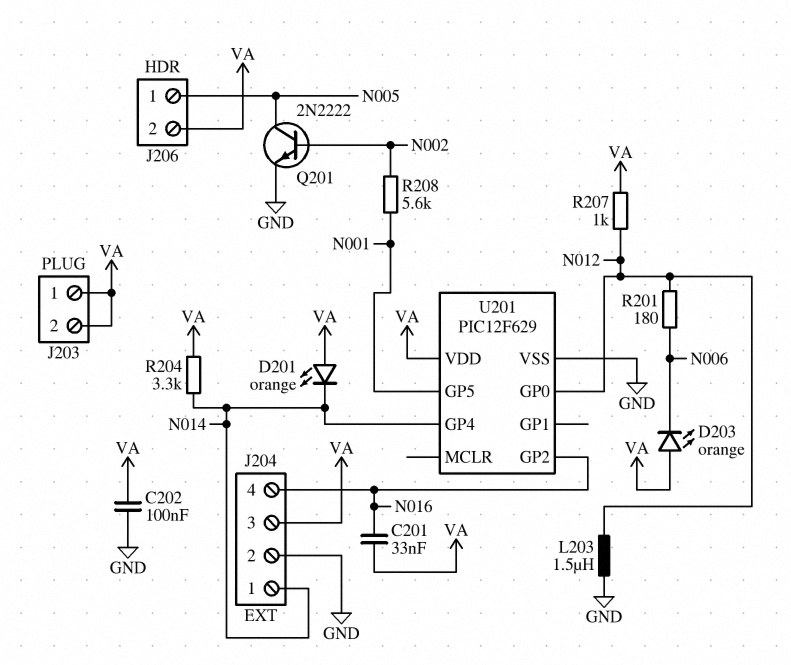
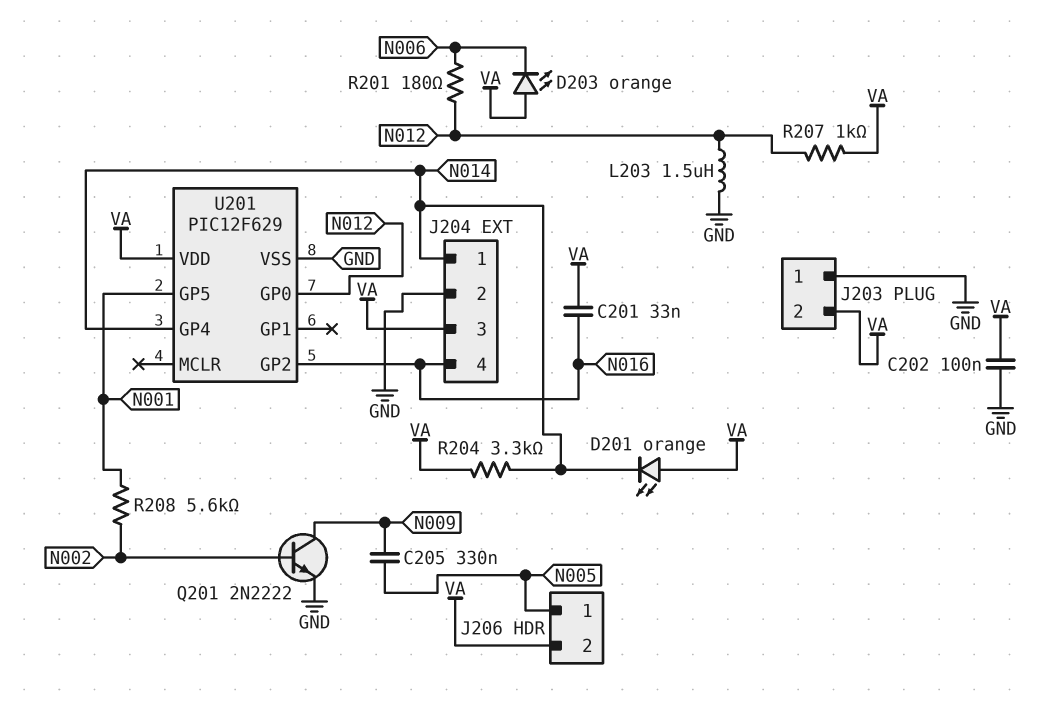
C205: none -> 330nF (N005, N009)
J203 pin 1: VA -> GND
Q201: NPN 2N2222 (B N002, C N005, E GND) -> NPN 2N2222 (B N002, C N009, E GND)

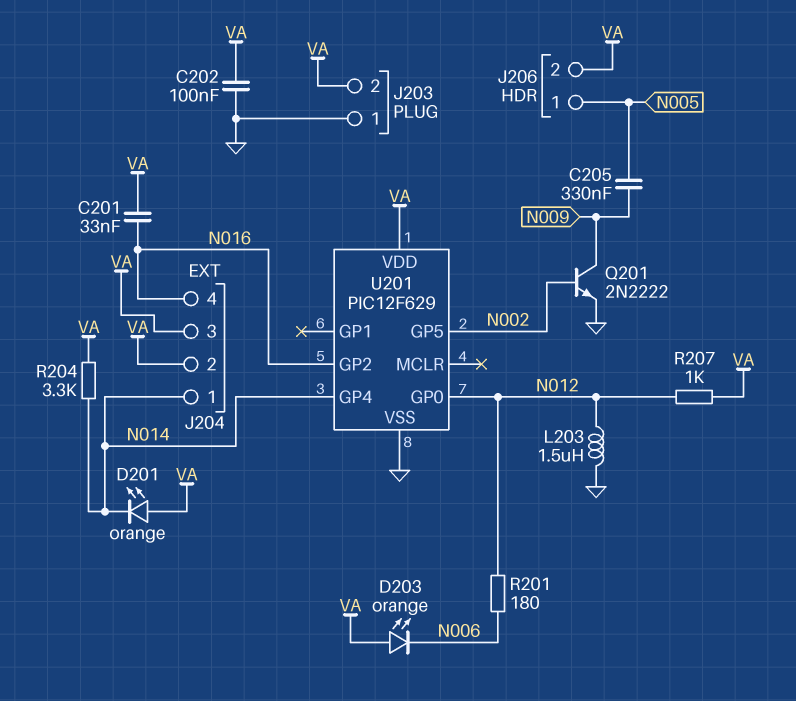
J204 pin 2: GND -> VA
R208: 5.6k (N001, N002) -> none
U201 pin GP5: N001 -> N002

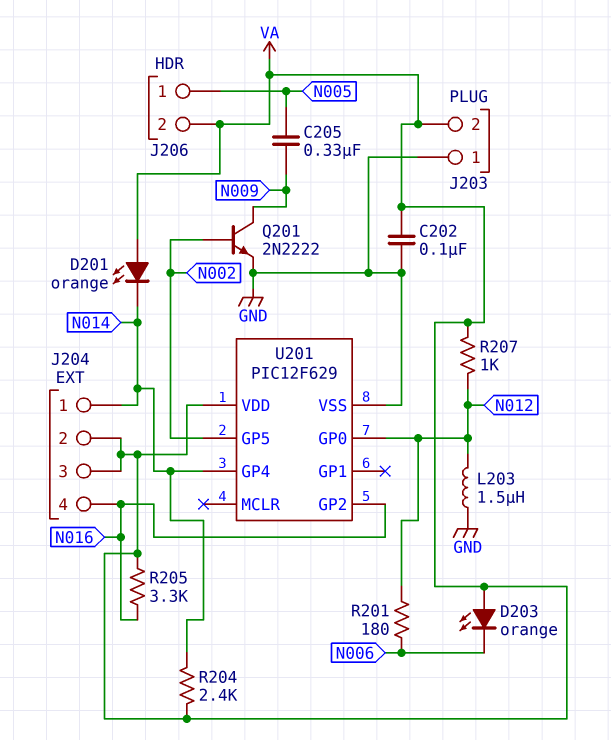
C201: 33nF (N016, VA) -> none
R204: 3.3k (N014, VA) -> 2.4k (N014, VA)
R205: none -> 3.3k (N016, VA)

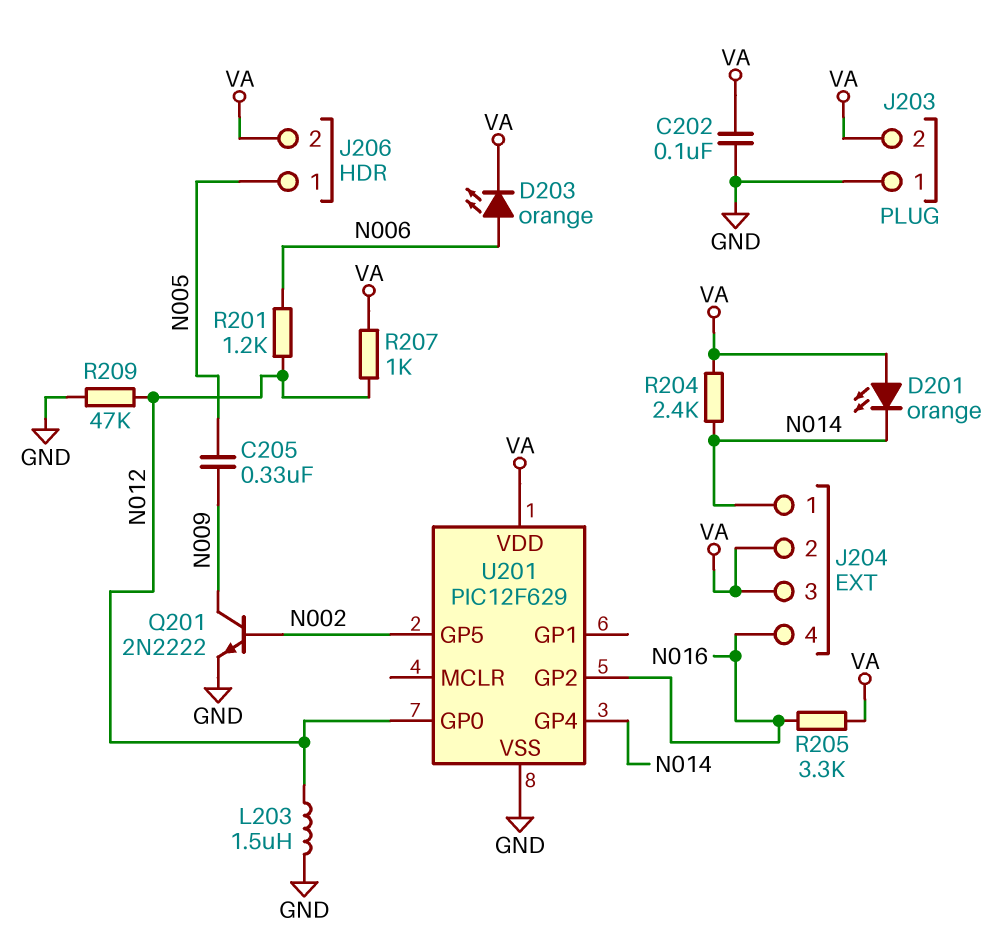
D203: LED orange (A VA, K N006) -> LED orange (A N006, K VA)
R201: 180 (N006, N012) -> 1.2k (N006, N012)
R209: none -> 47k (GND, N012)

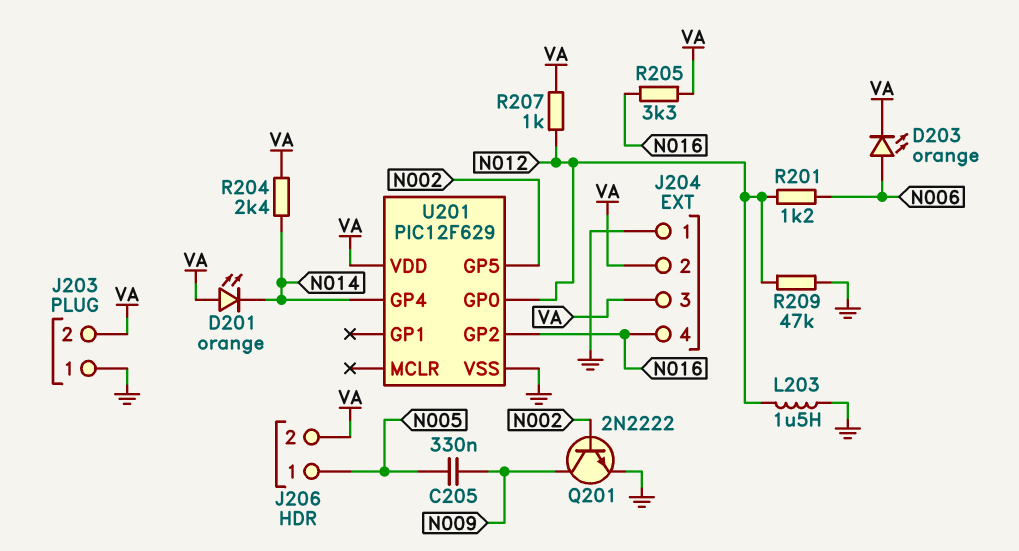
C202: 100nF (GND, VA) -> none
J204 pin 1: N014 -> GND

